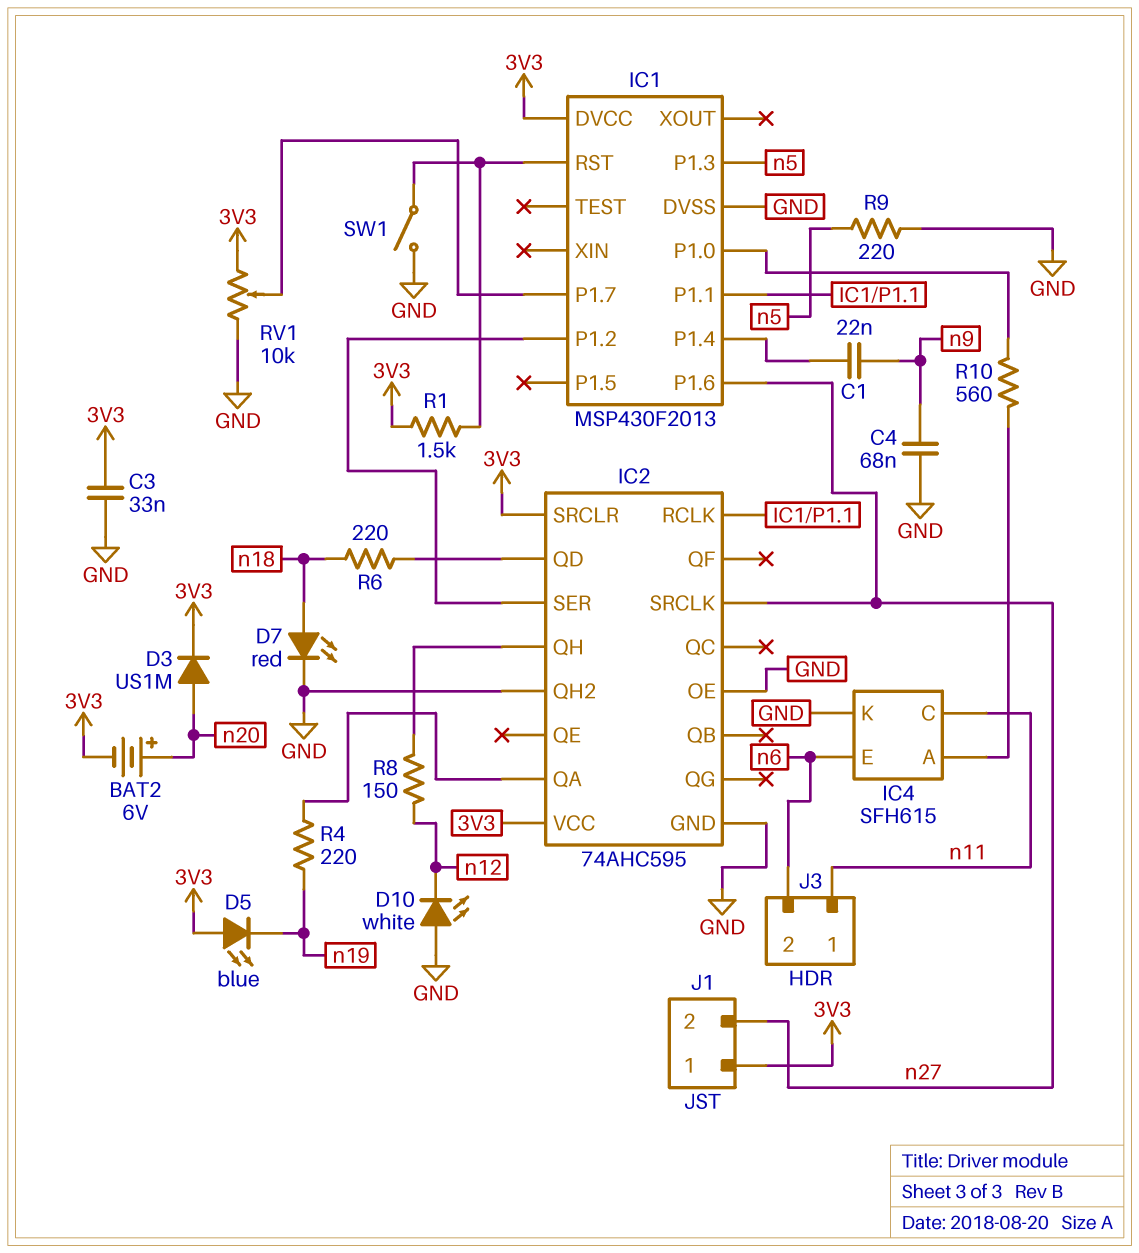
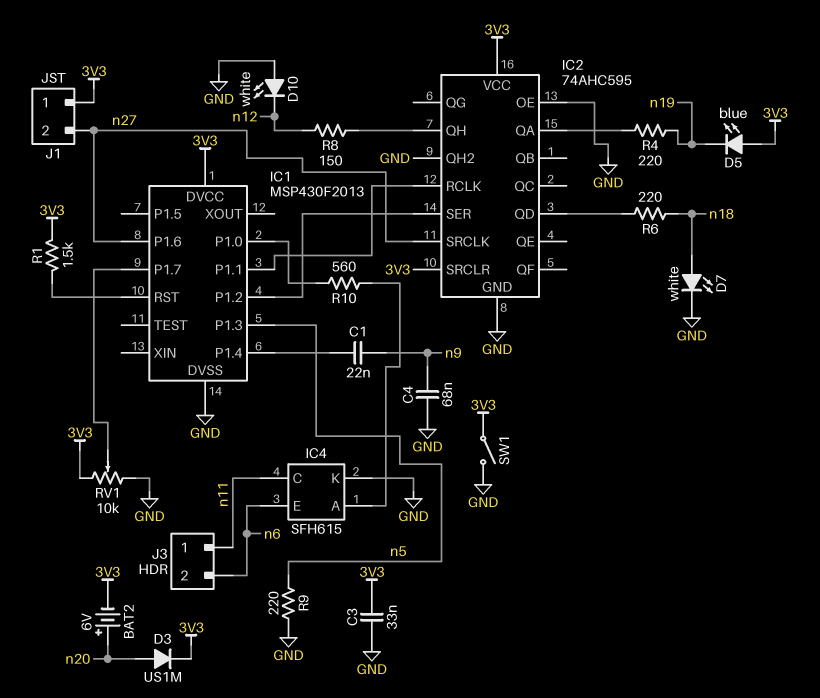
D7: LED red (A n18, K GND) -> LED white (A n18, K GND)
SW1: switch (GND, IC1/RST) -> switch (3V3, GND)

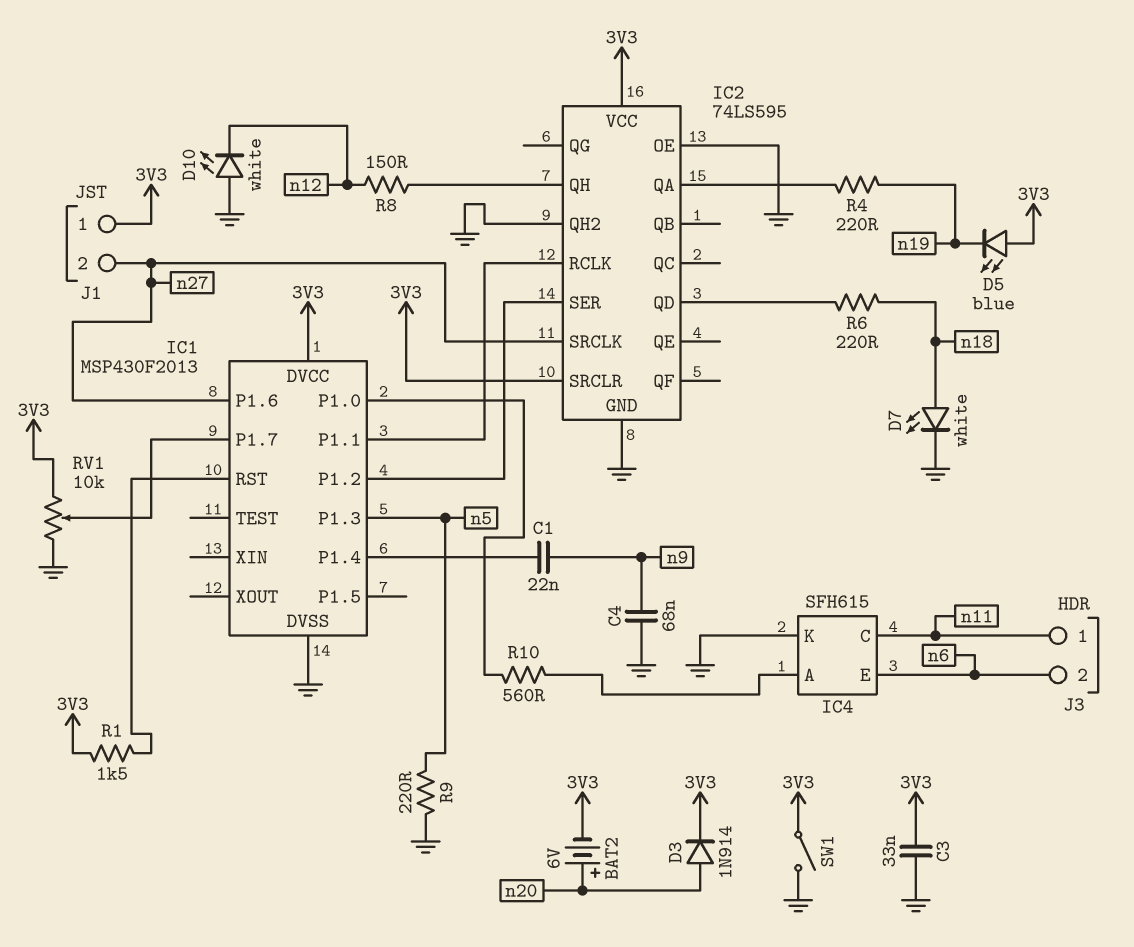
D3: diode US1M (A n20, K 3V3) -> diode 1N914 (A n20, K 3V3)
IC2: 74AHC595 -> 74LS595

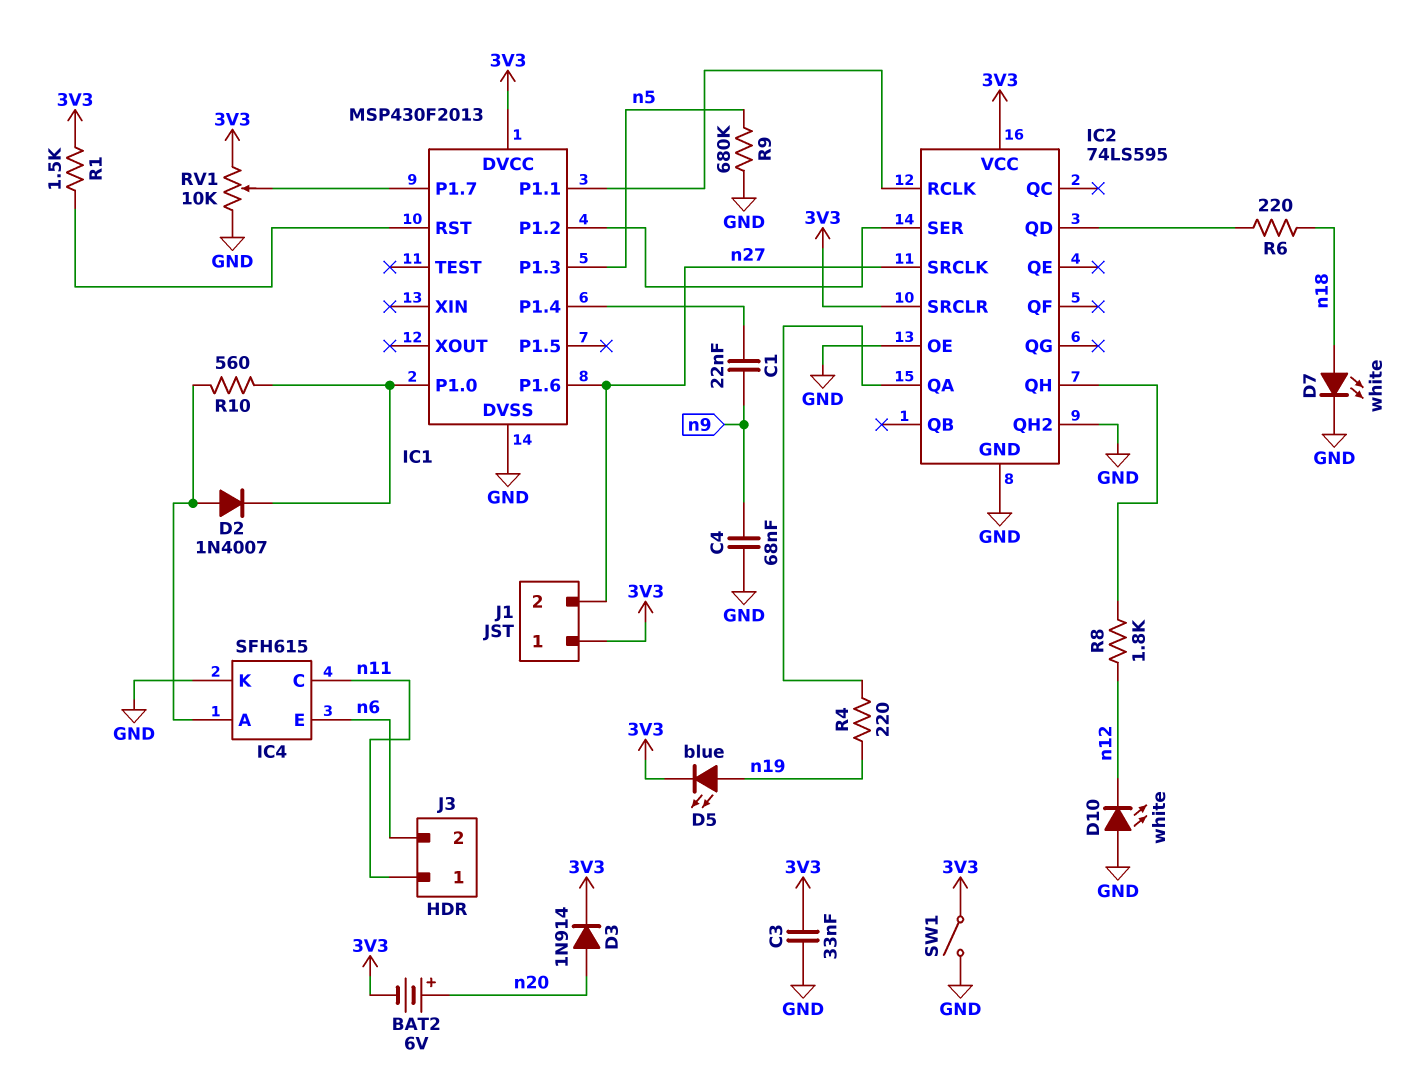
D2: none -> diode 1N4007 (A IC4/A, K IC1/P1.0)
D5: LED blue (A 3V3, K n19) -> LED blue (A n19, K 3V3)
R8: 150 (IC2/QH, n12) -> 1.8k (IC2/QH, n12)
R9: 220 (GND, n5) -> 680k (GND, n5)

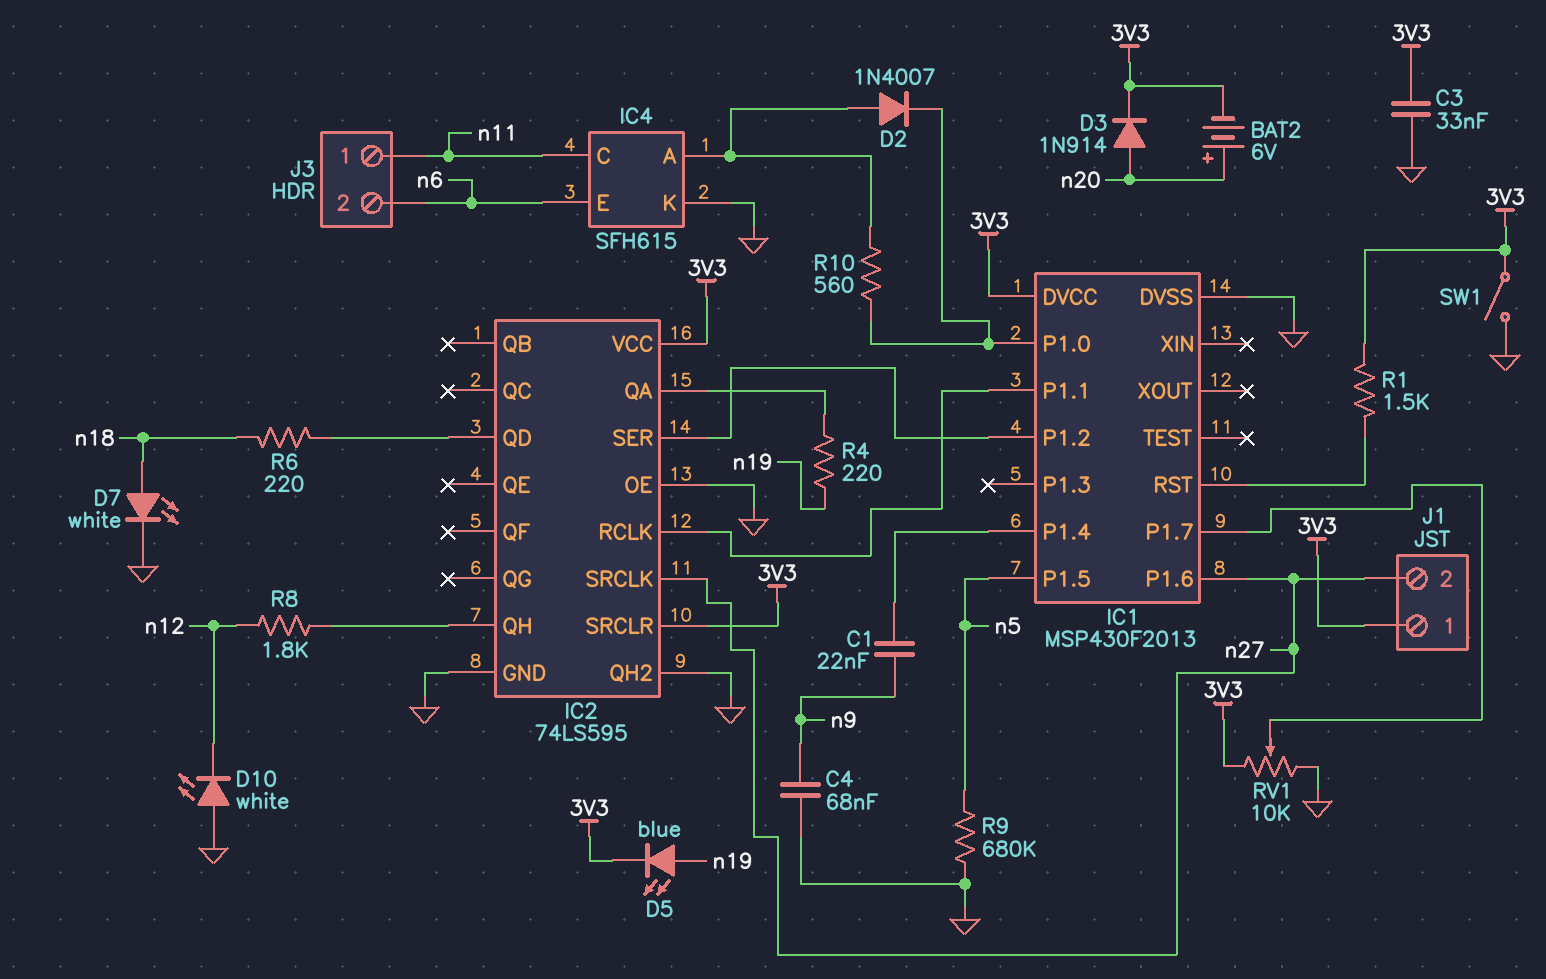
IC1 pin P1.3: n5 -> none
IC1 pin P1.5: none -> n5

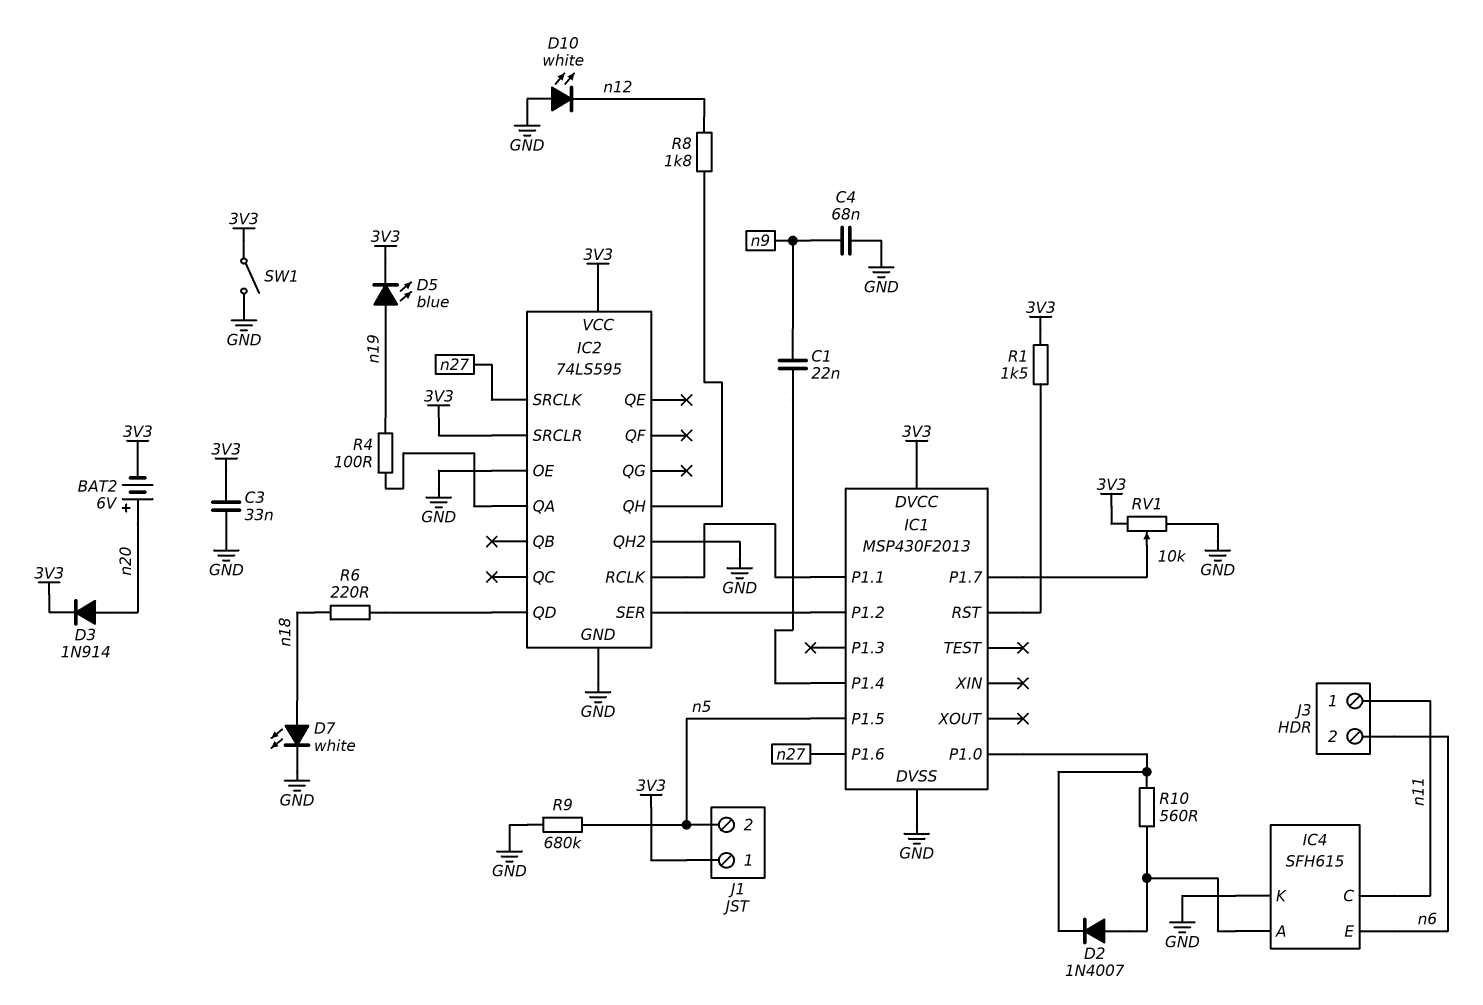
J1 pin 2: n27 -> n5
R4: 220 (IC2/QA, n19) -> 100 (IC2/QA, n19)

